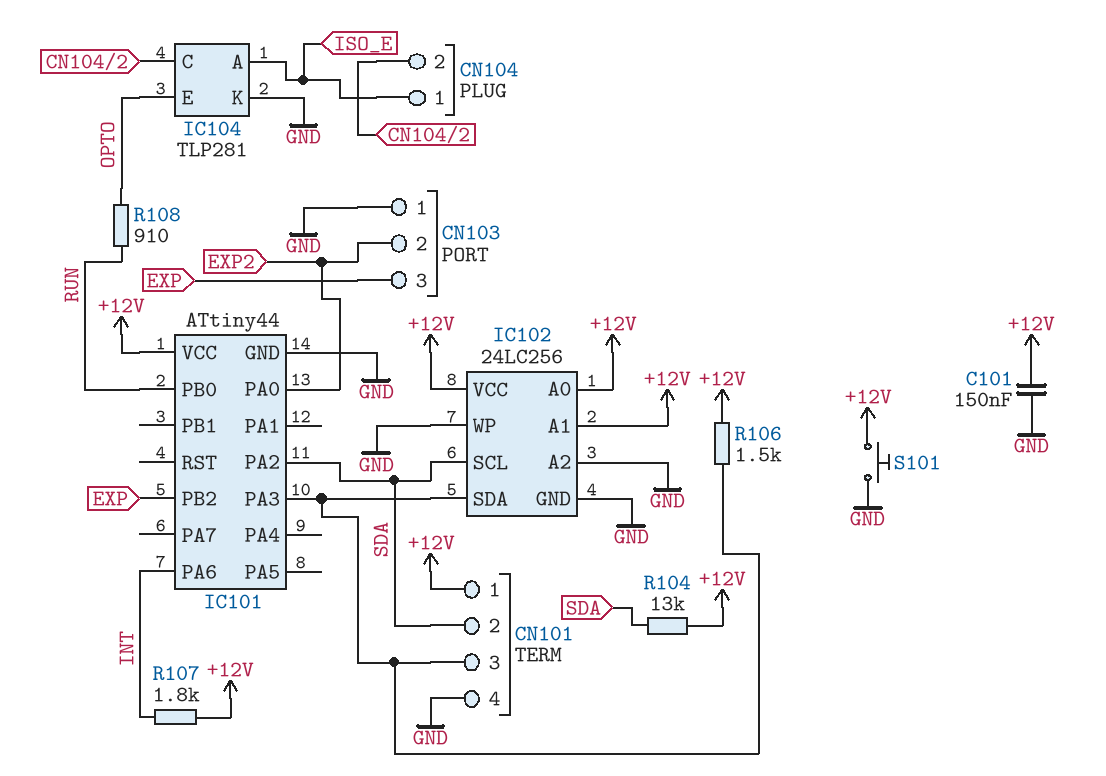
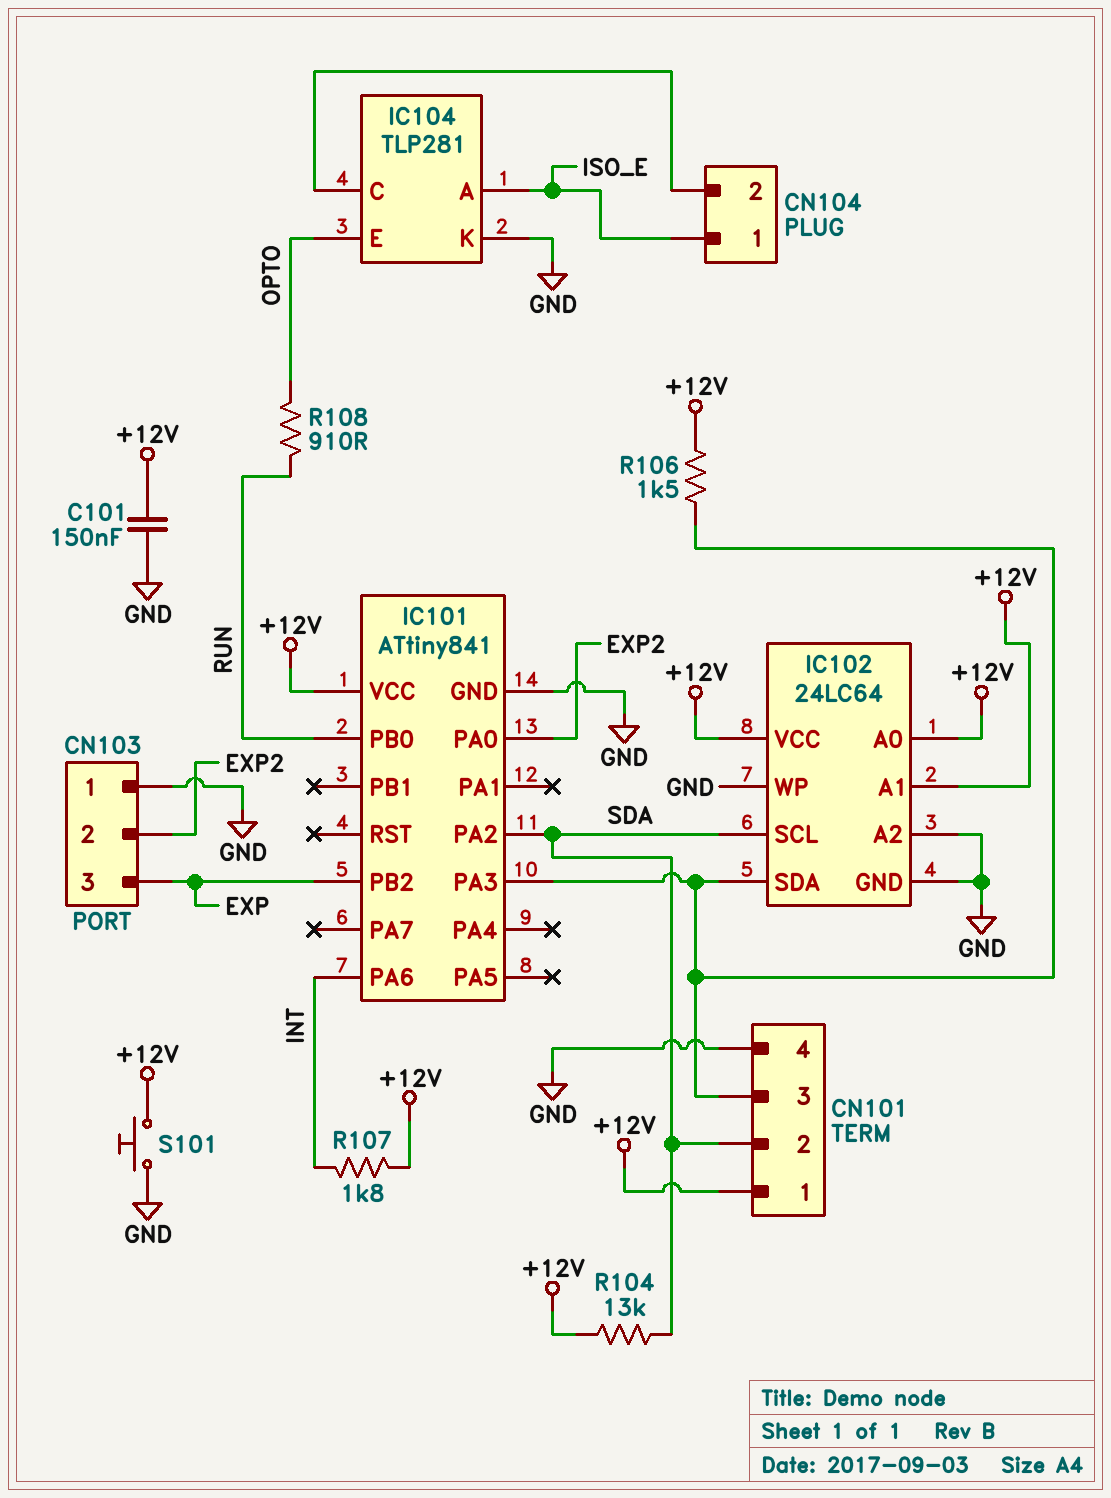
IC101: ATtiny44 -> ATtiny841
IC102: 24LC256 -> 24LC64

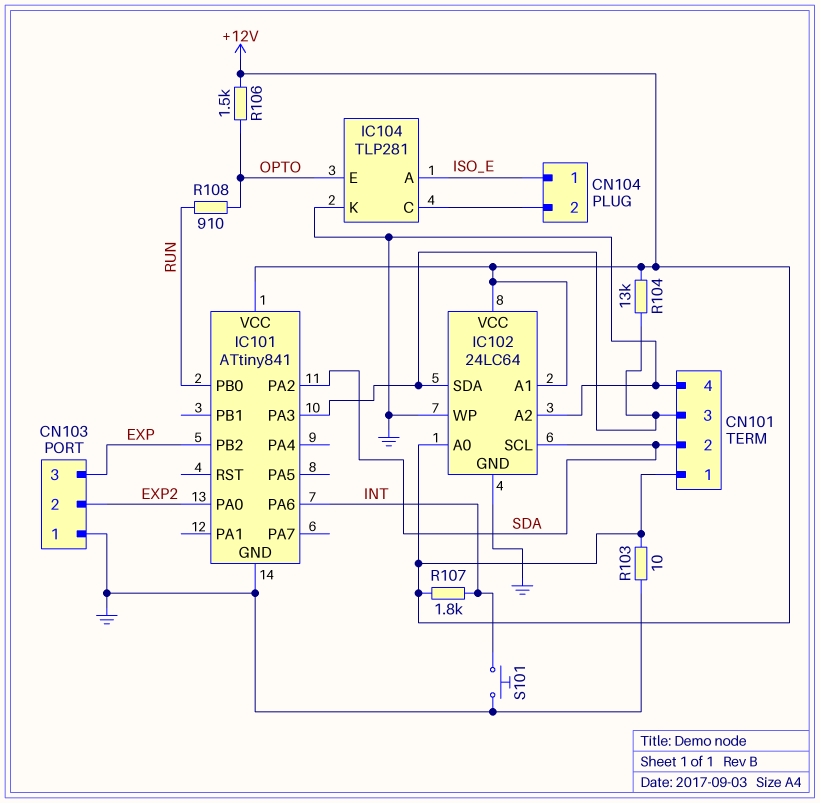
C101: 150nF (+12V, GND) -> none
R103: none -> 10 (+12V, GND)
R104: 13k (+12V, SDA) -> 13k (+12V, CN101/3)
R106: 1.5k (+12V, CN101/3) -> 1.5k (+12V, OPTO)
S101: button (+12V, GND) -> button (GND, INT)

